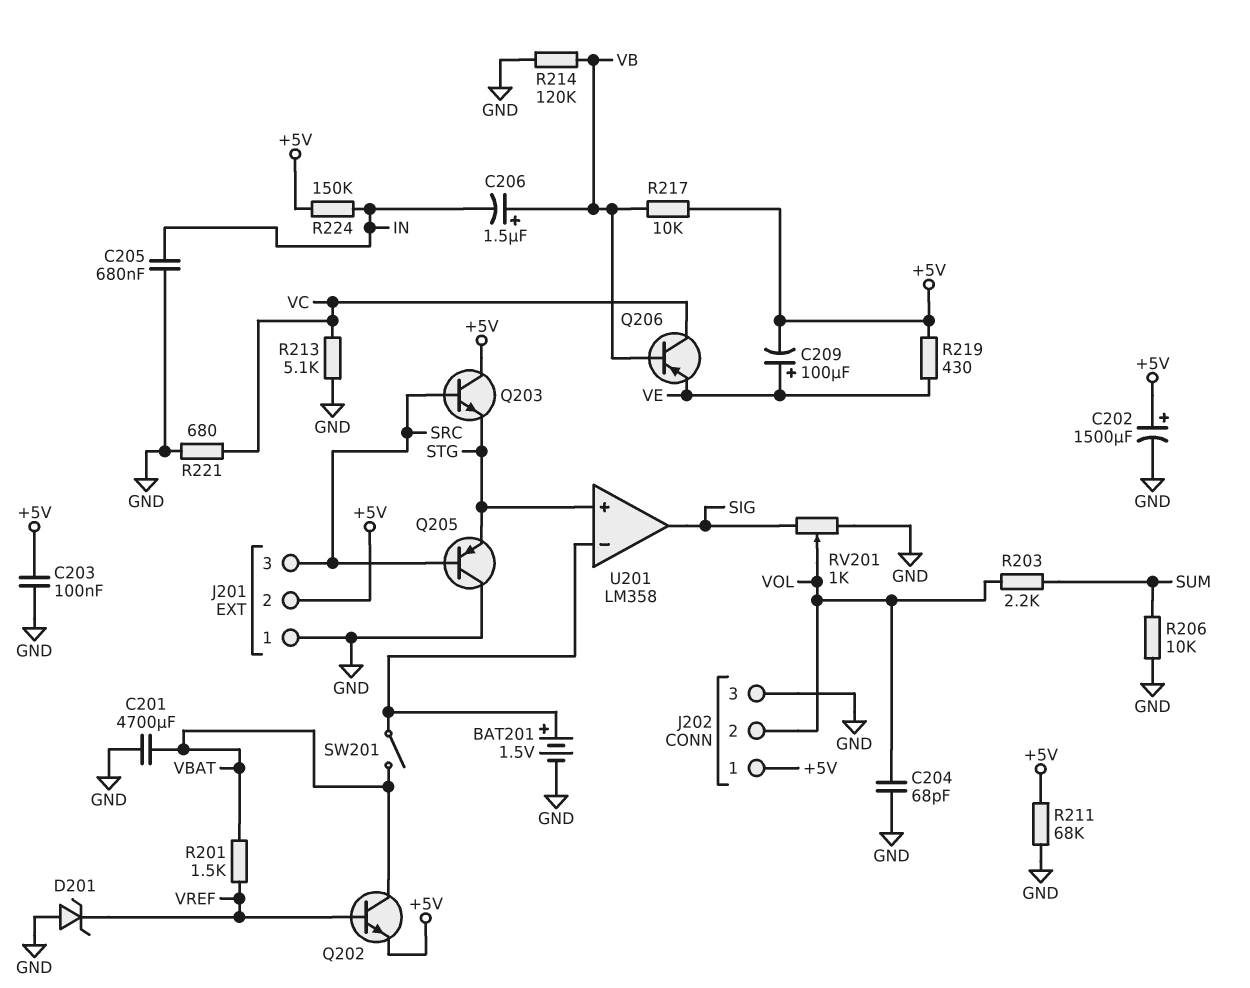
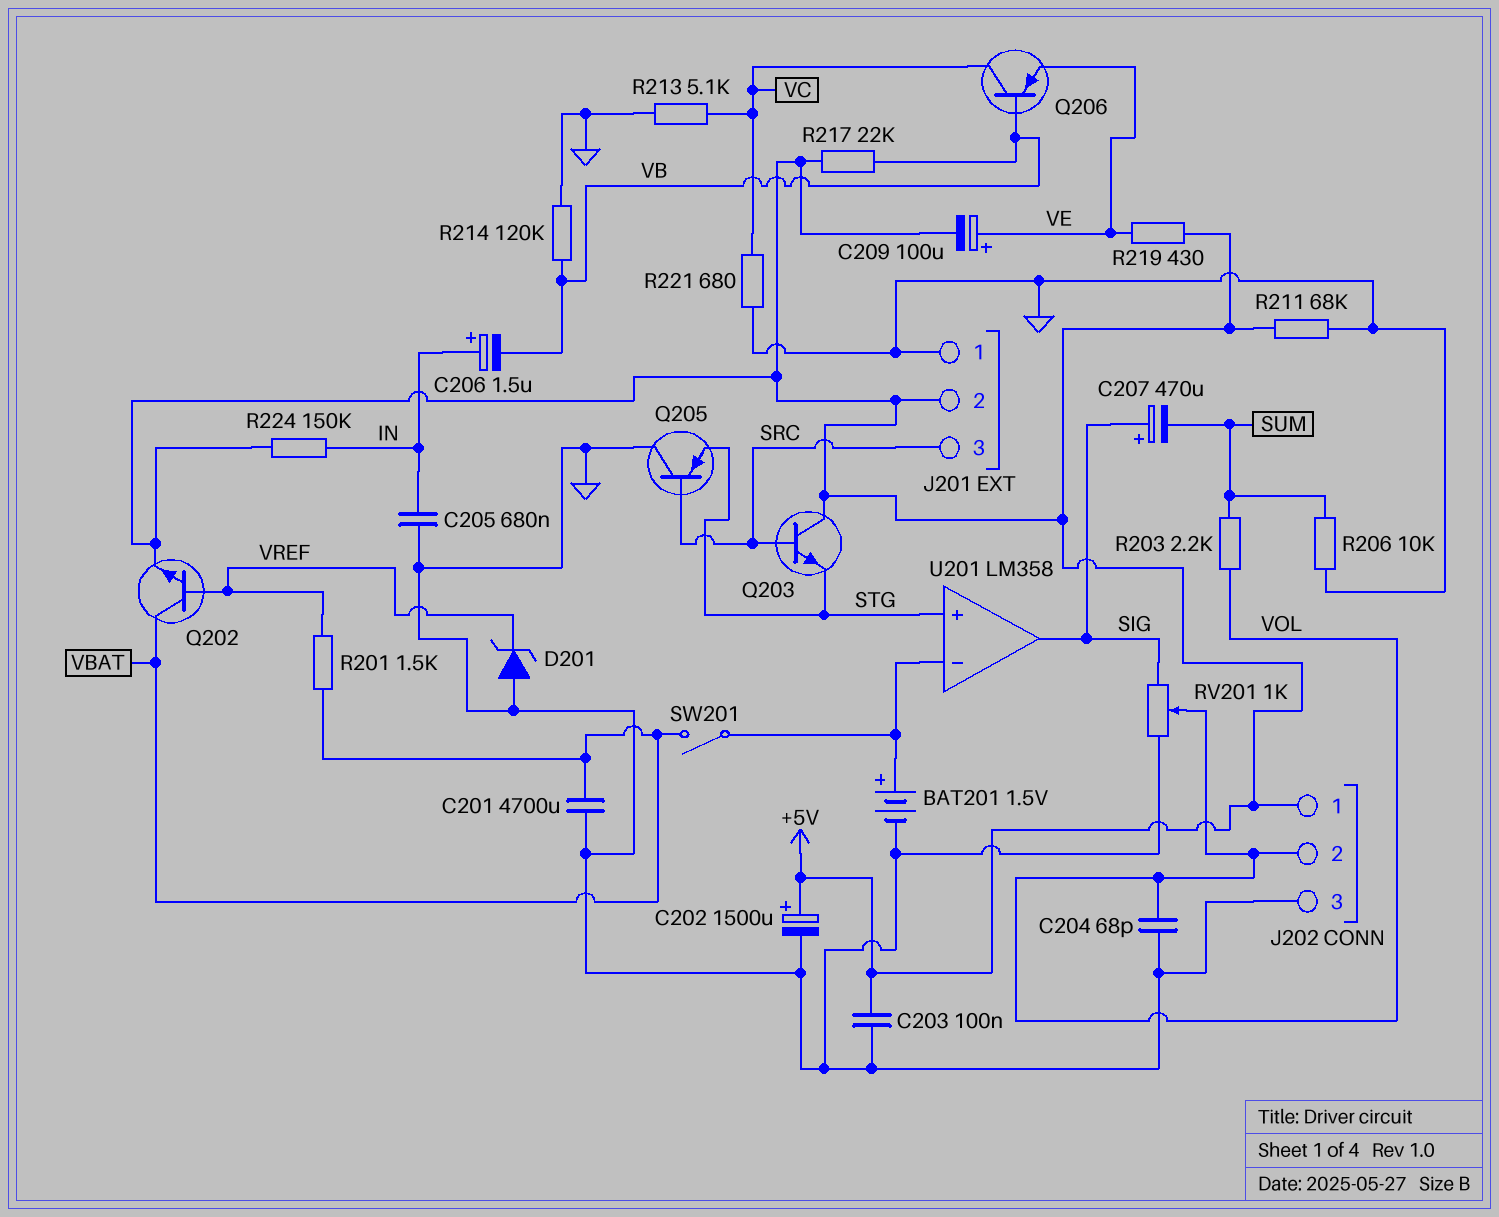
C206: 1.5uF (plus VB, minus IN) -> 1.5uF (plus IN, minus VB)
C207: none -> 470uF (plus SIG, minus SUM)
R217: 10k (+5V, VB) -> 22k (+5V, VB)

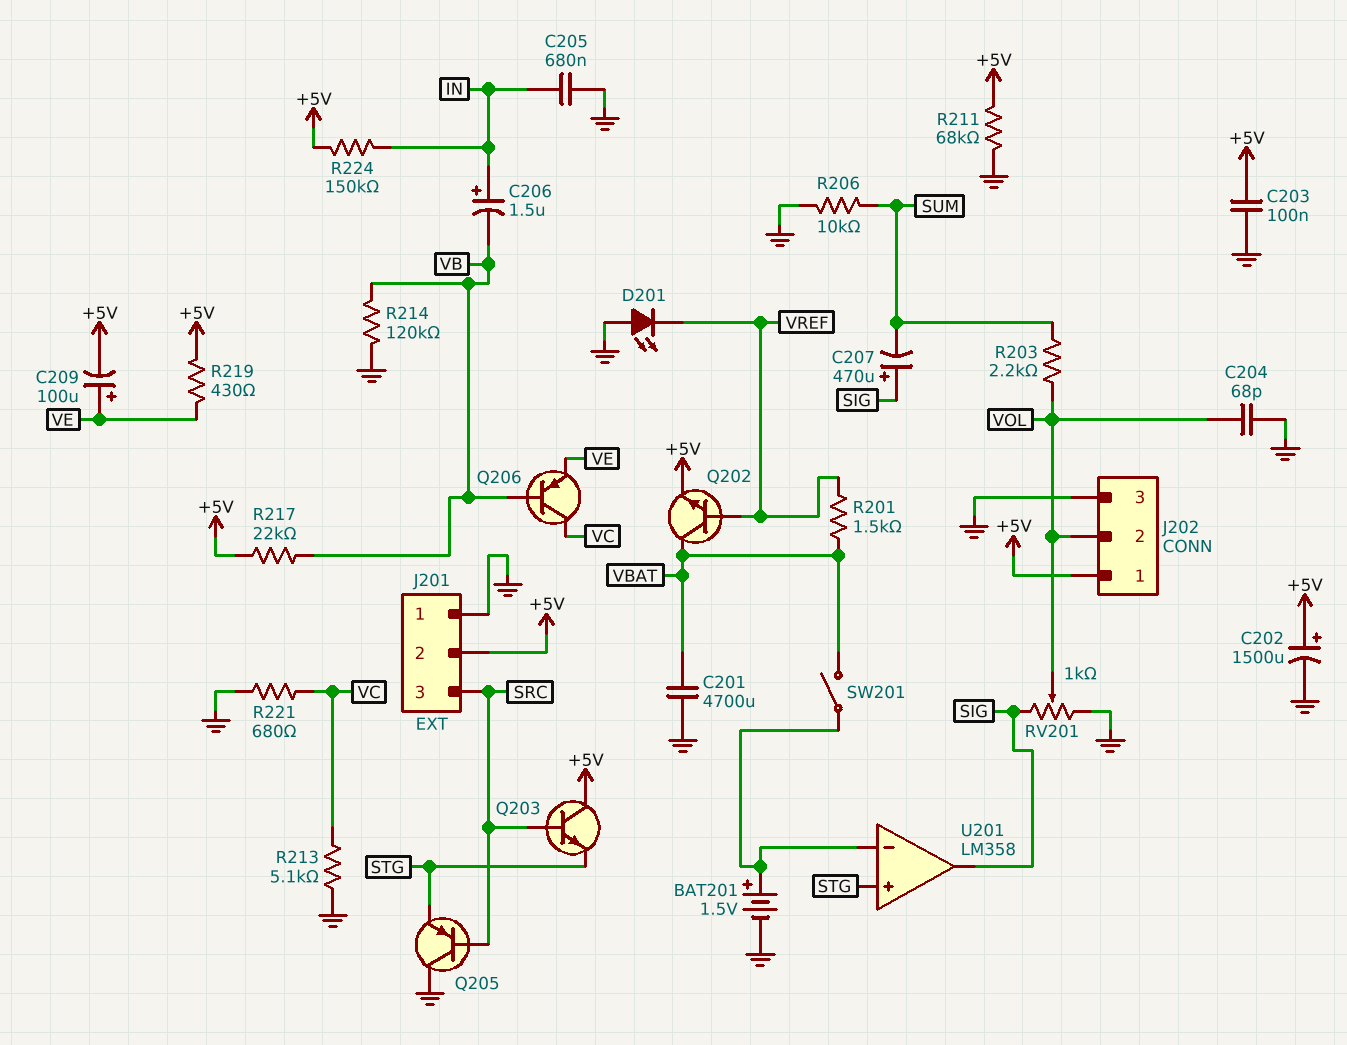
D201: zener (A GND, K VREF) -> LED (A GND, K VREF)

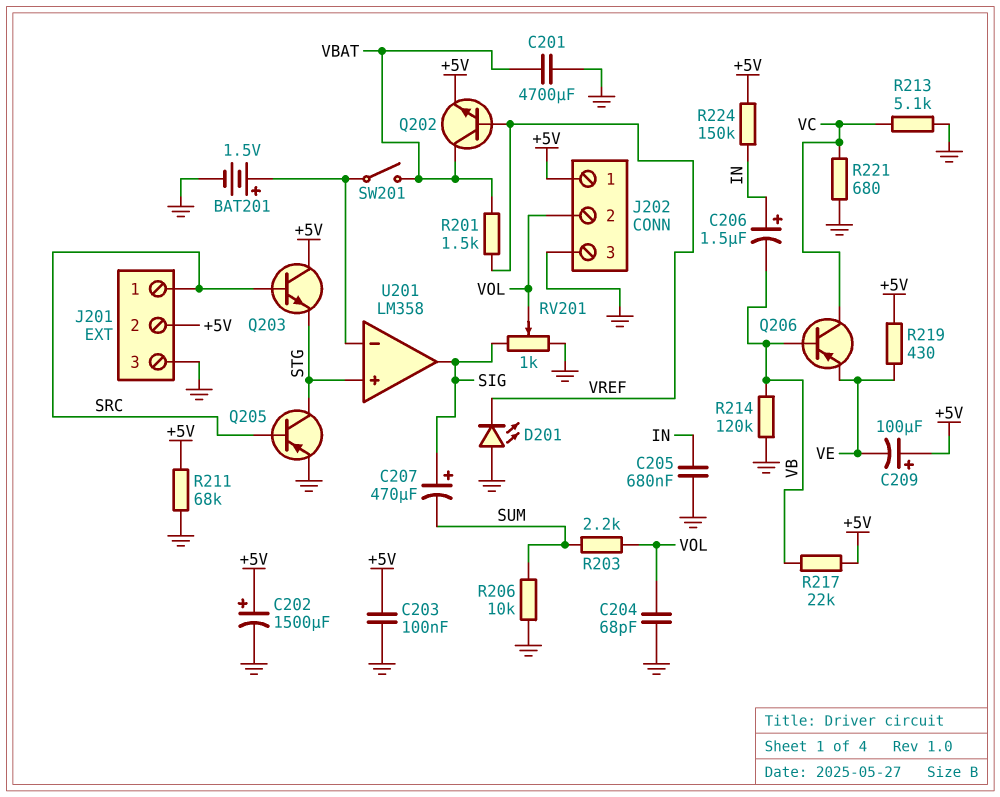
C209: 100uF (plus VE, minus +5V) -> 100uF (plus +5V, minus VE)
J201 pin 1: GND -> SRC
J201 pin 3: SRC -> GND
Q205: PNP (B SRC, C GND, E STG) -> PNP (B SRC, C STG, E GND)

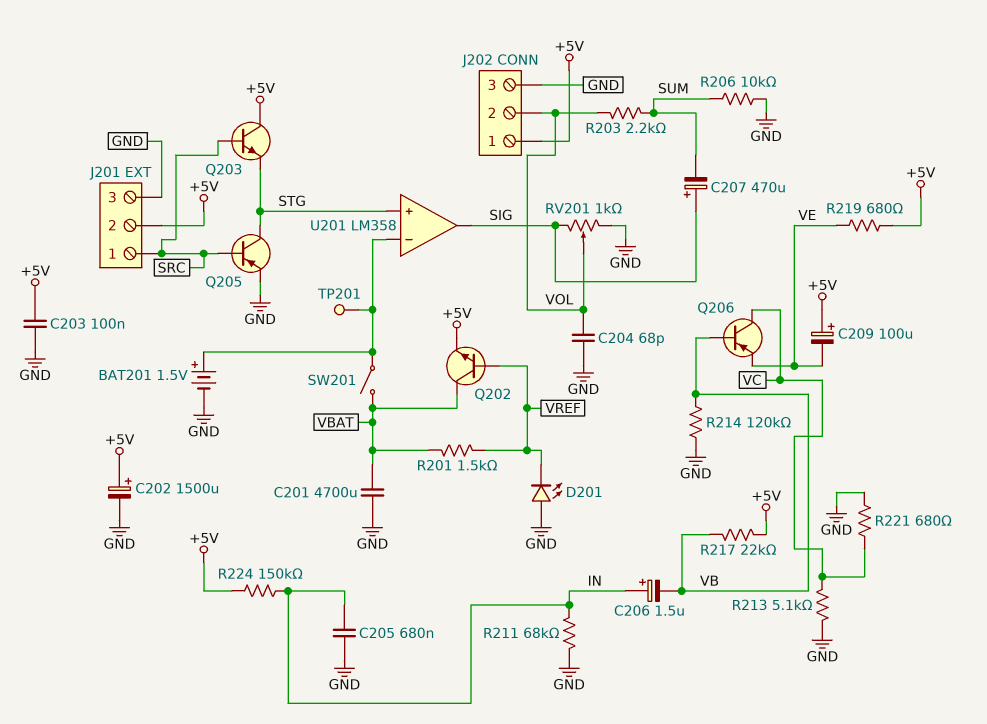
R211: 68k (+5V, GND) -> 68k (GND, IN)
R219: 430 (+5V, VE) -> 680 (+5V, VE)
TP201: none -> test point (U201/in-)

